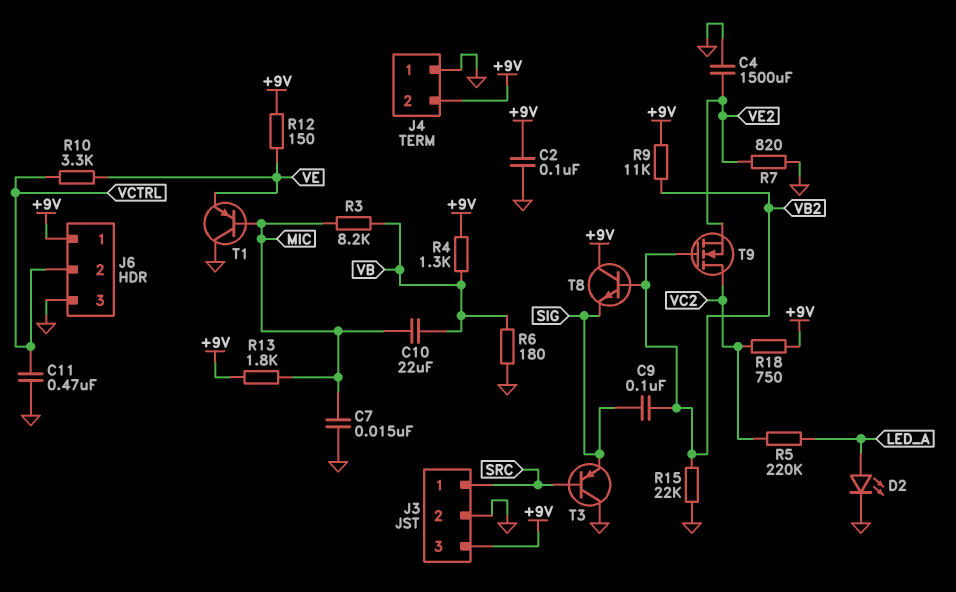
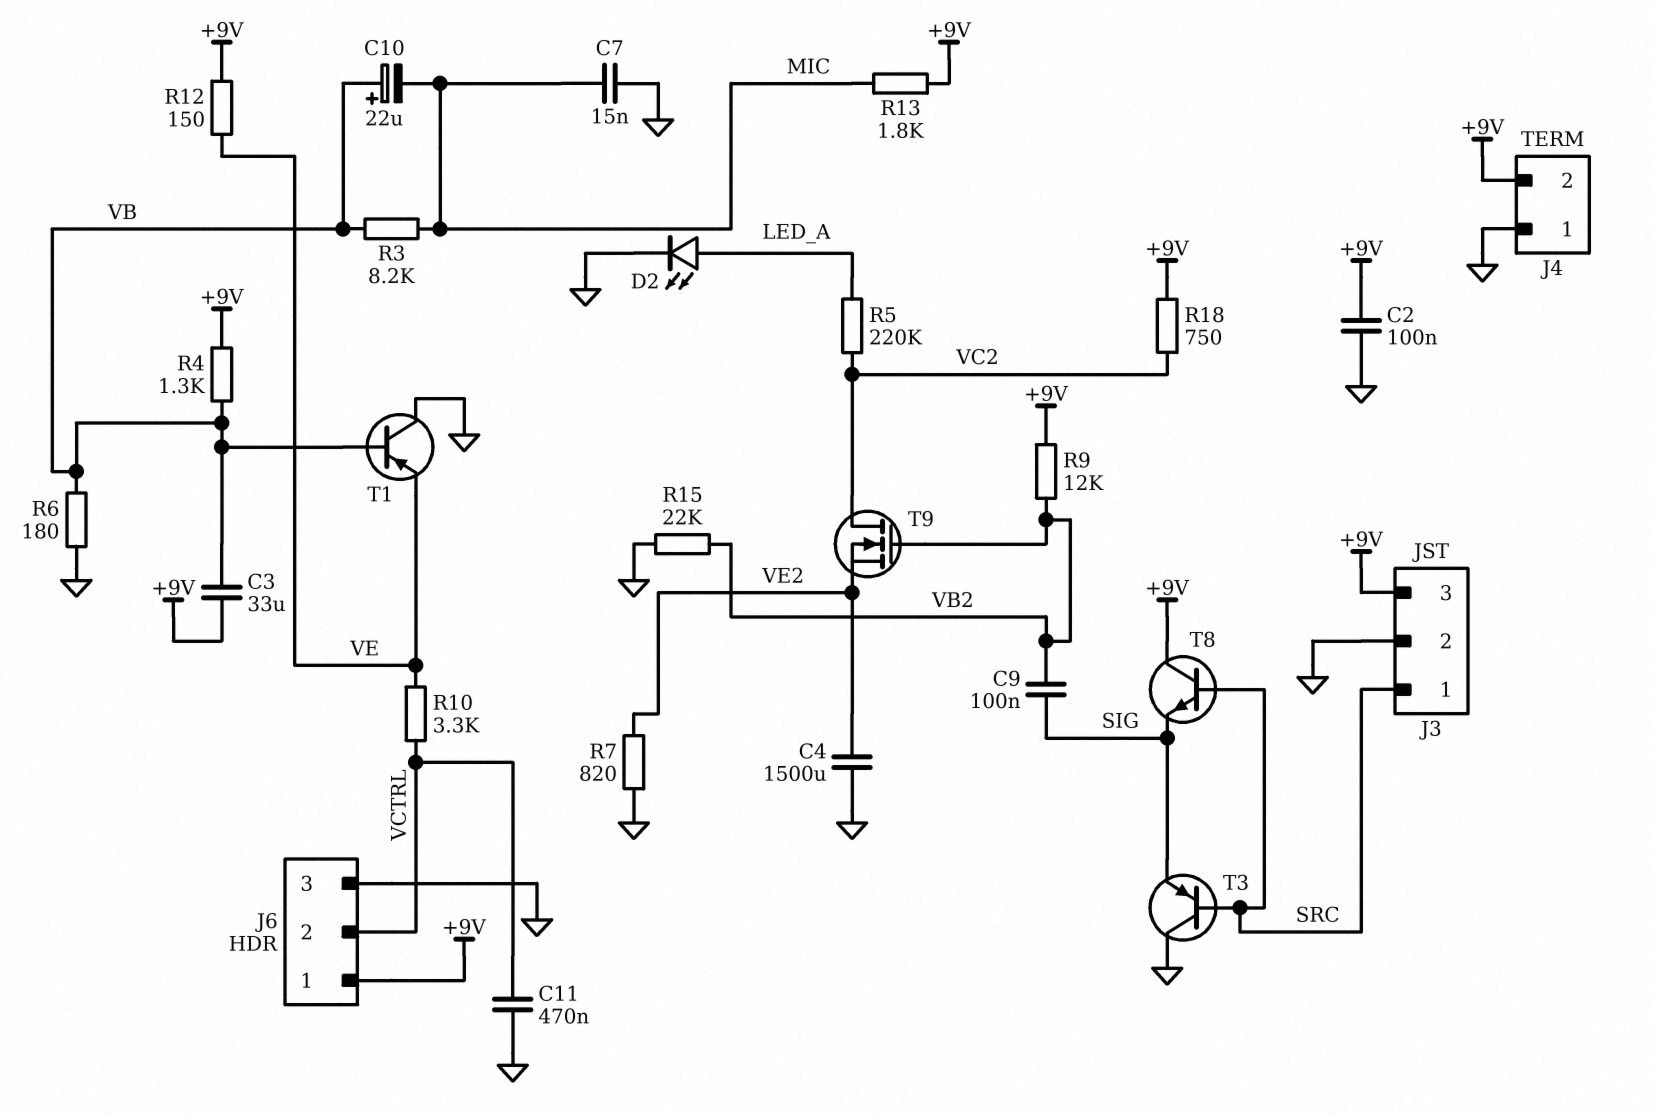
C3: none -> 33uF (+9V, VB)
C10: 22uF (MIC, VB) -> 22uF (plus VB, minus MIC)
R9: 11k (+9V, VB2) -> 12k (+9V, VB2)
T1: PNP (B MIC, C GND, E VE) -> PNP (B VB, C GND, E VE)
T8: NPN (B VB2, C +9V, E SIG) -> NPN (B SRC, C +9V, E SIG)

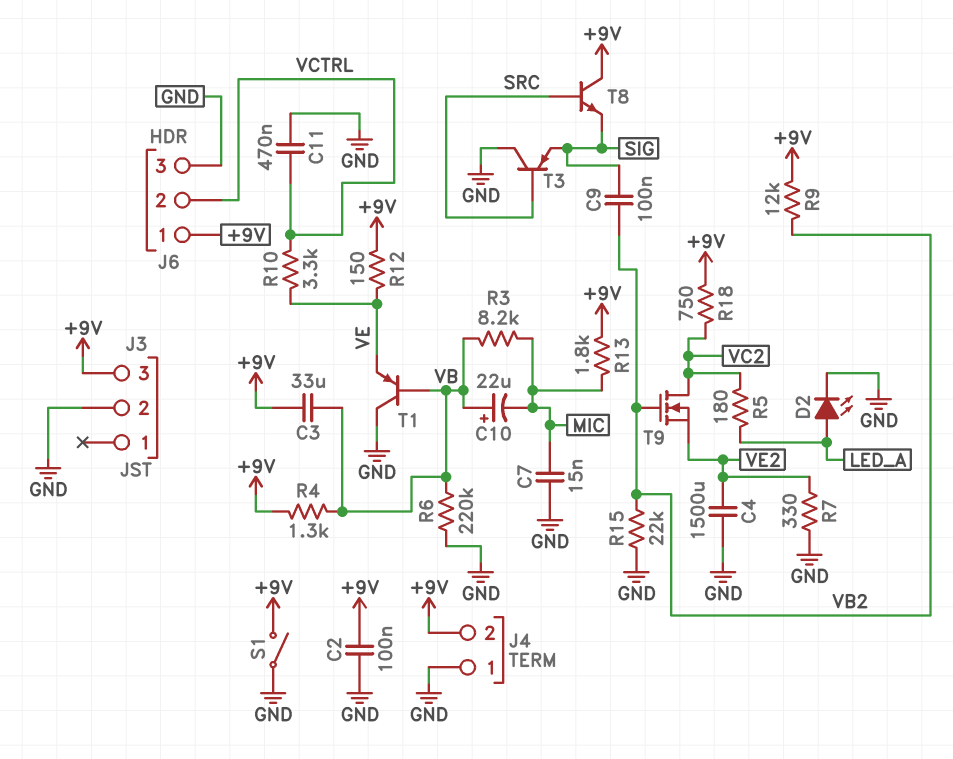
J3 pin 1: SRC -> none
R5: 220k (LED_A, VC2) -> 180 (LED_A, VC2)
R6: 180 (GND, VB) -> 220k (GND, VB)
R7: 820 (GND, VE2) -> 330 (GND, VE2)
S1: none -> switch (+9V, GND)

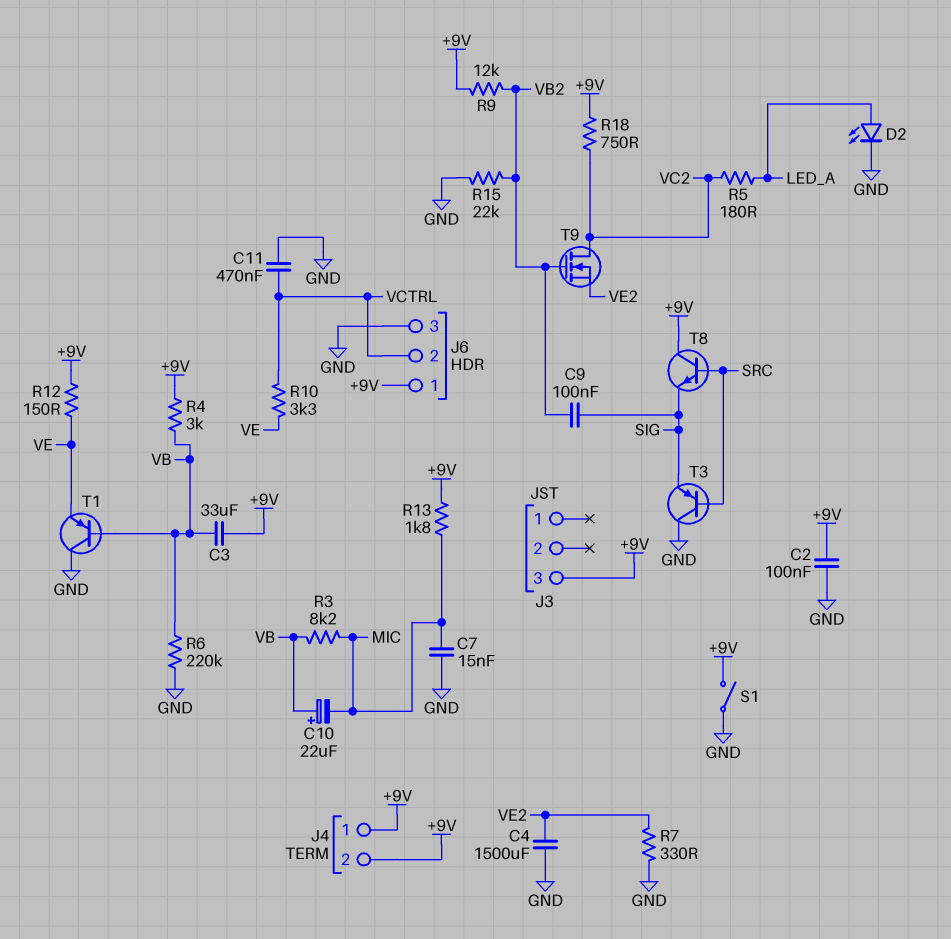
J3 pin 2: GND -> none
J4 pin 1: GND -> +9V
R4: 1.3k (+9V, VB) -> 3k (+9V, VB)

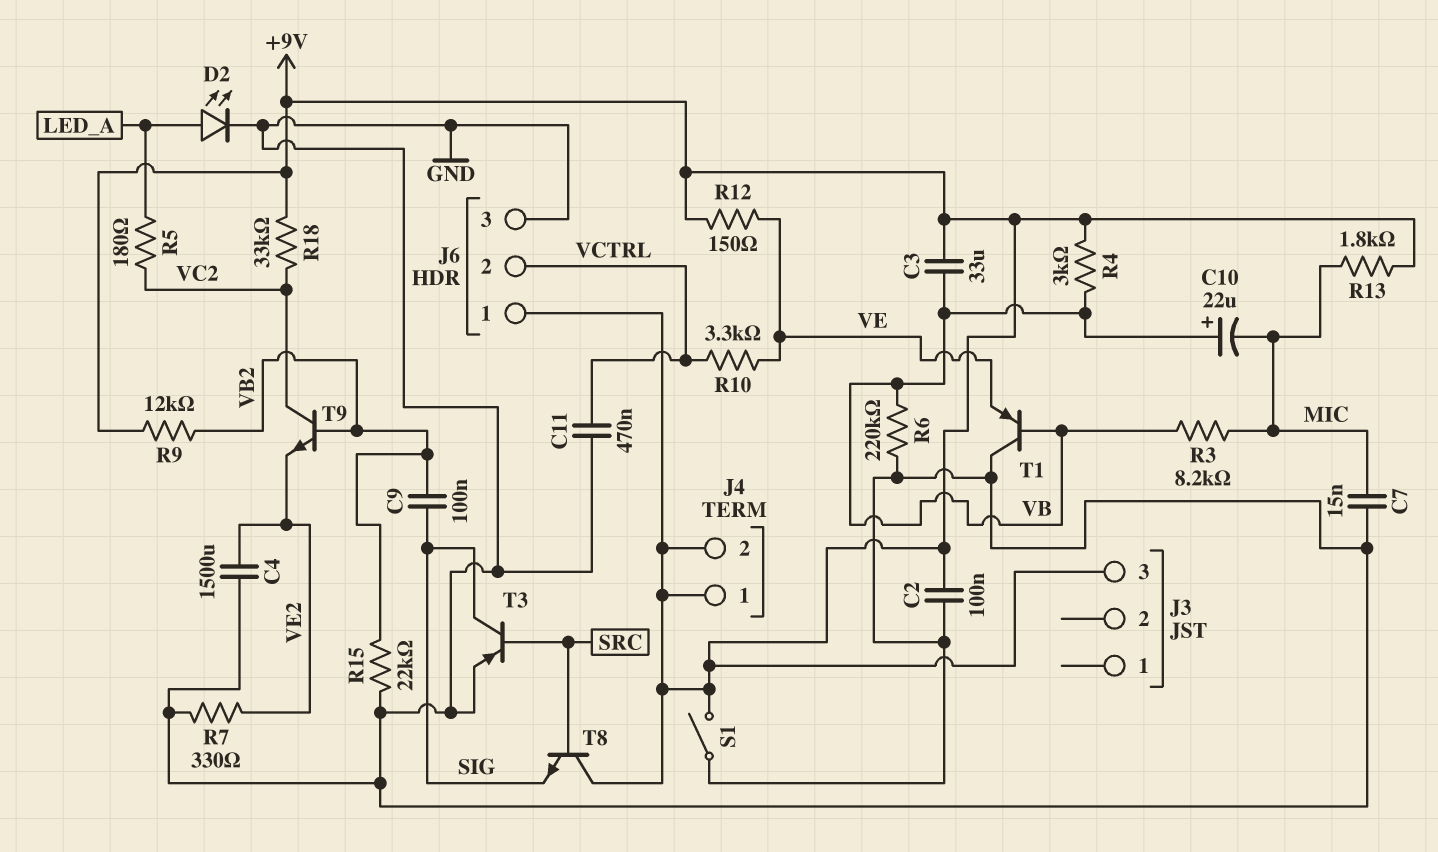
R18: 750 (+9V, VC2) -> 33k (+9V, VC2)
T3: PNP (B SRC, C GND, E SIG) -> PNP (B SRC, C SIG, E GND)
T9: NMOS (G VB2, D VC2, S VE2) -> NPN (B VB2, C VC2, E VE2)

